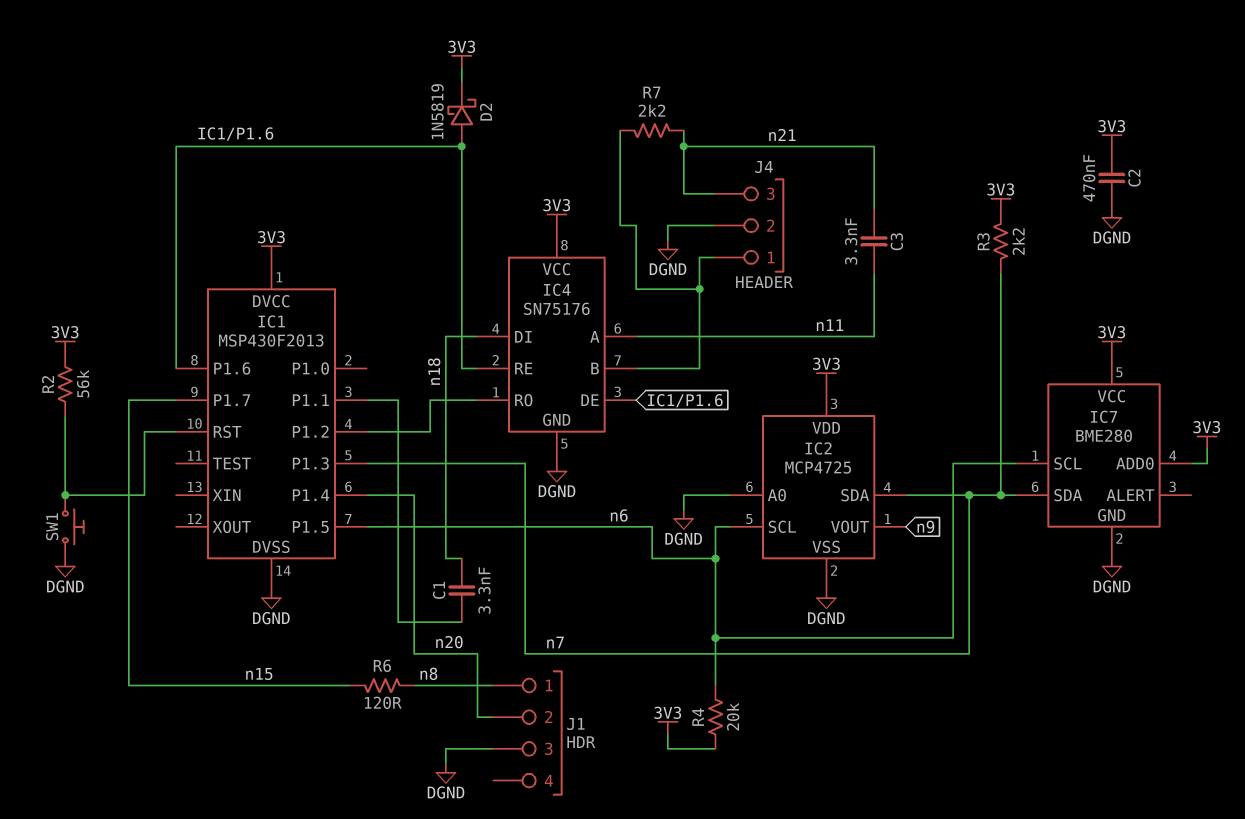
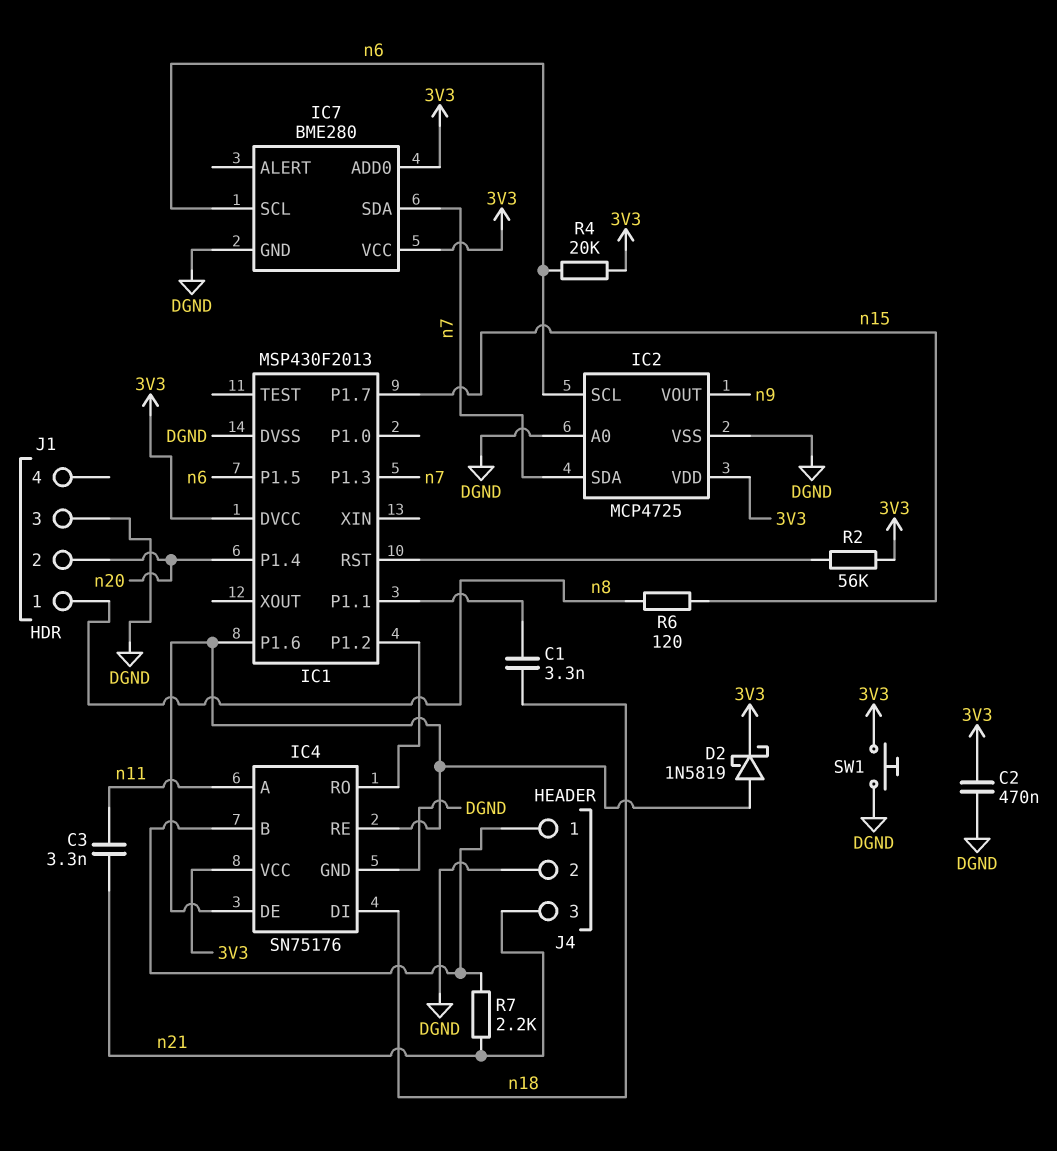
R3: 2.2k (3V3, n7) -> none
SW1: button (DGND, IC1/RST) -> button (3V3, DGND)

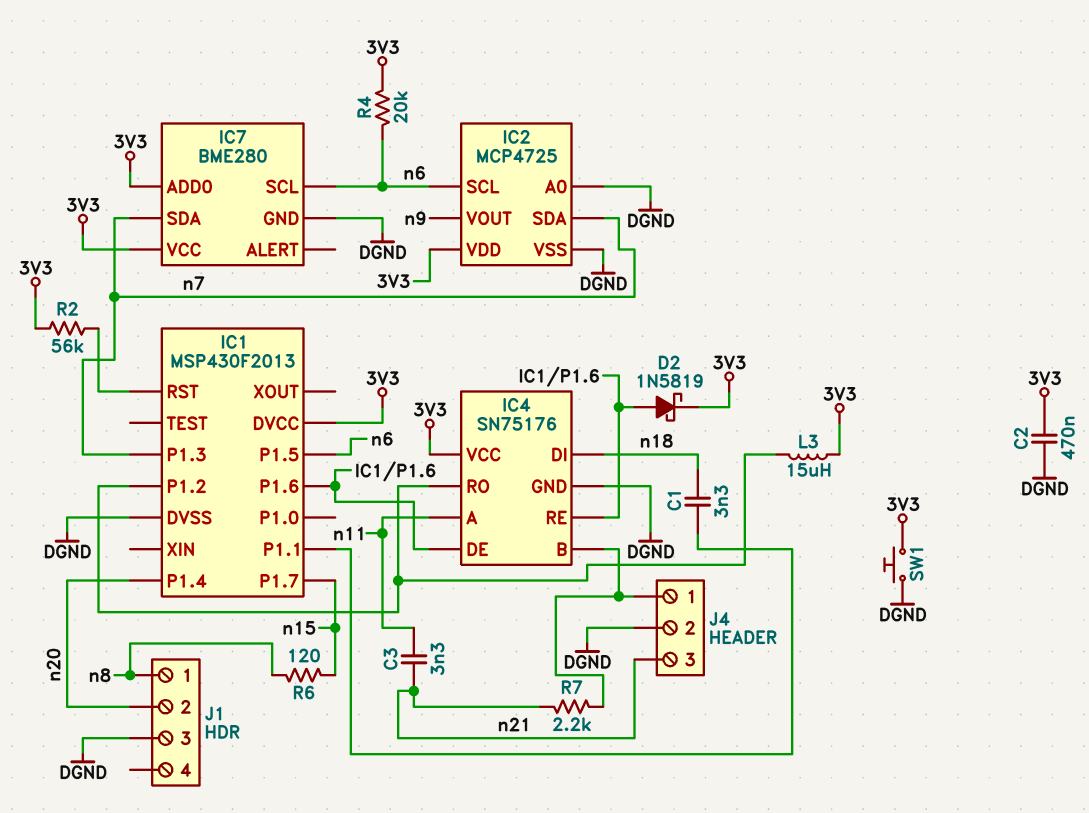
L3: none -> 15uH (3V3, IC1/P1.2)

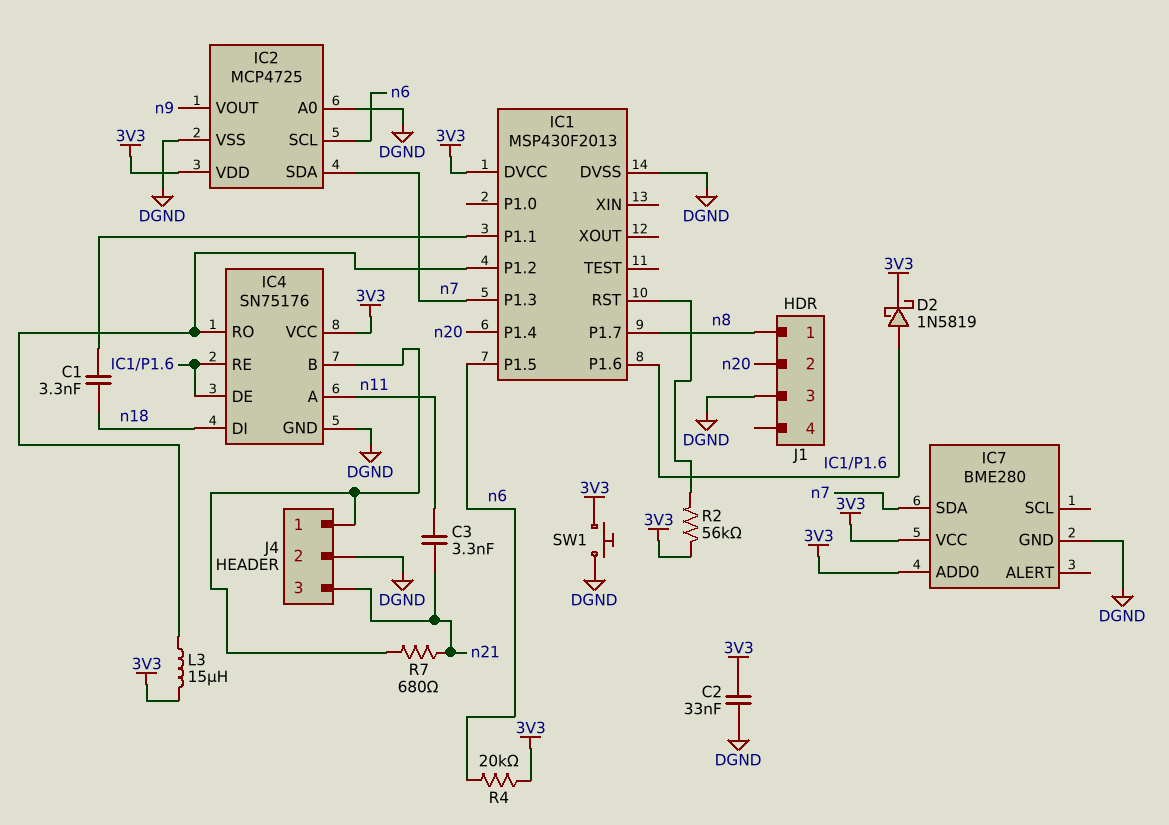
C2: 470nF (3V3, DGND) -> 33nF (3V3, DGND)
IC1 pin P1.7: n15 -> n8
IC7 pin SCL: n6 -> none
R6: 120 (n8, n15) -> none
R7: 2.2k (IC4/B, n21) -> 680 (IC4/B, n21)

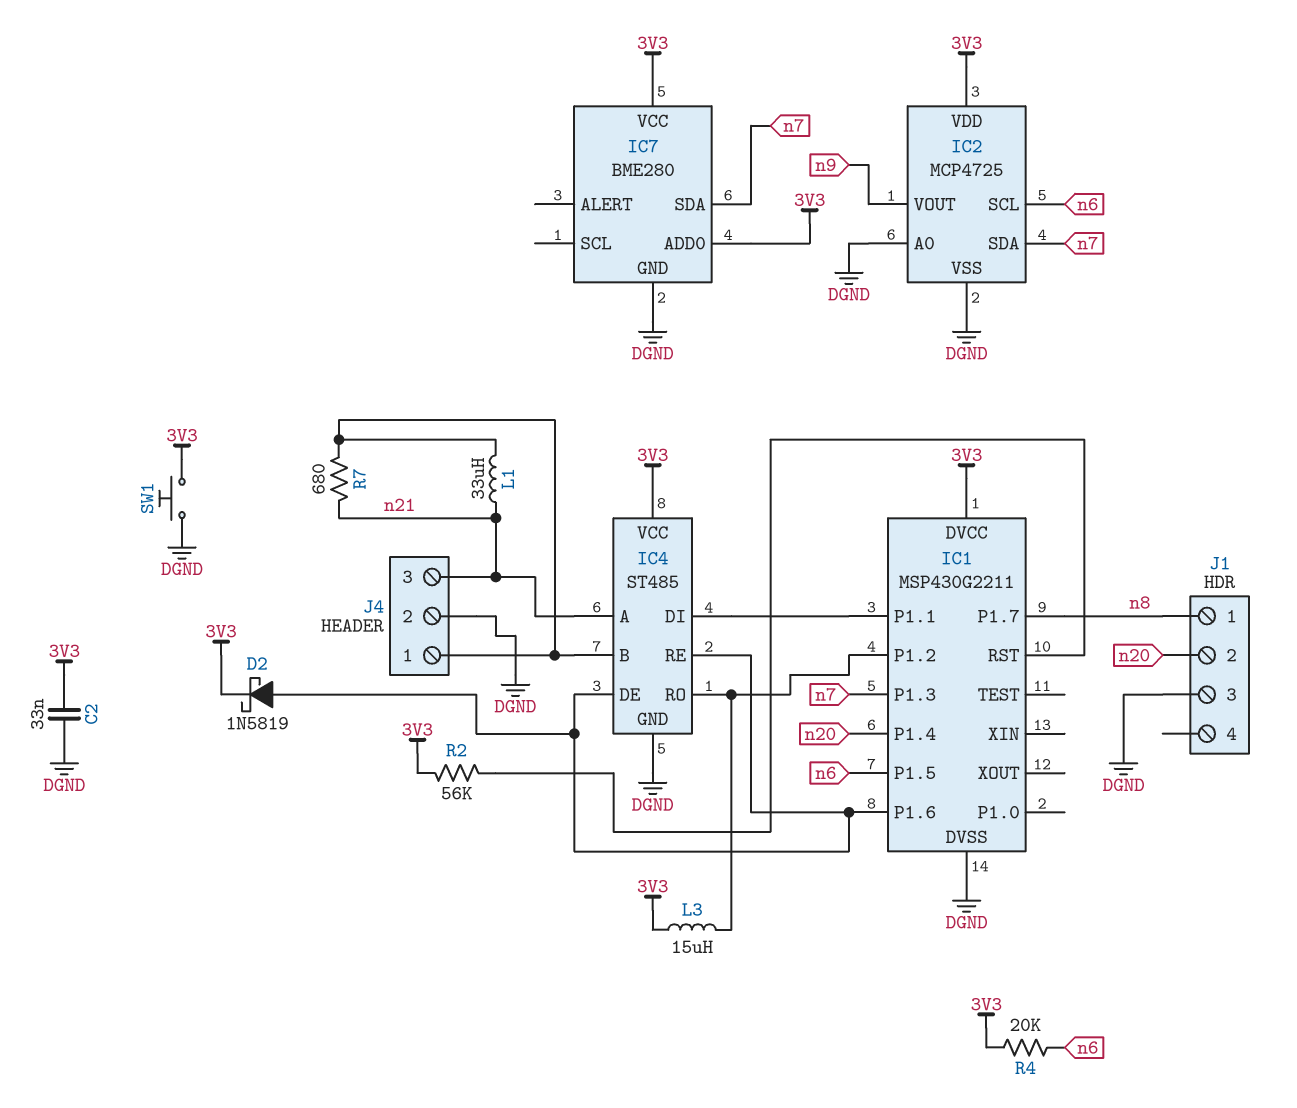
C1: 3.3nF (IC1/P1.1, n18) -> none
C3: 3.3nF (n11, n21) -> none
IC1: MSP430F2013 -> MSP430G2211
IC4: SN75176 -> ST485
IC4 pin A: n11 -> n21
IC4 pin DI: n18 -> IC1/P1.1
L1: none -> 33uH (IC4/B, n21)

